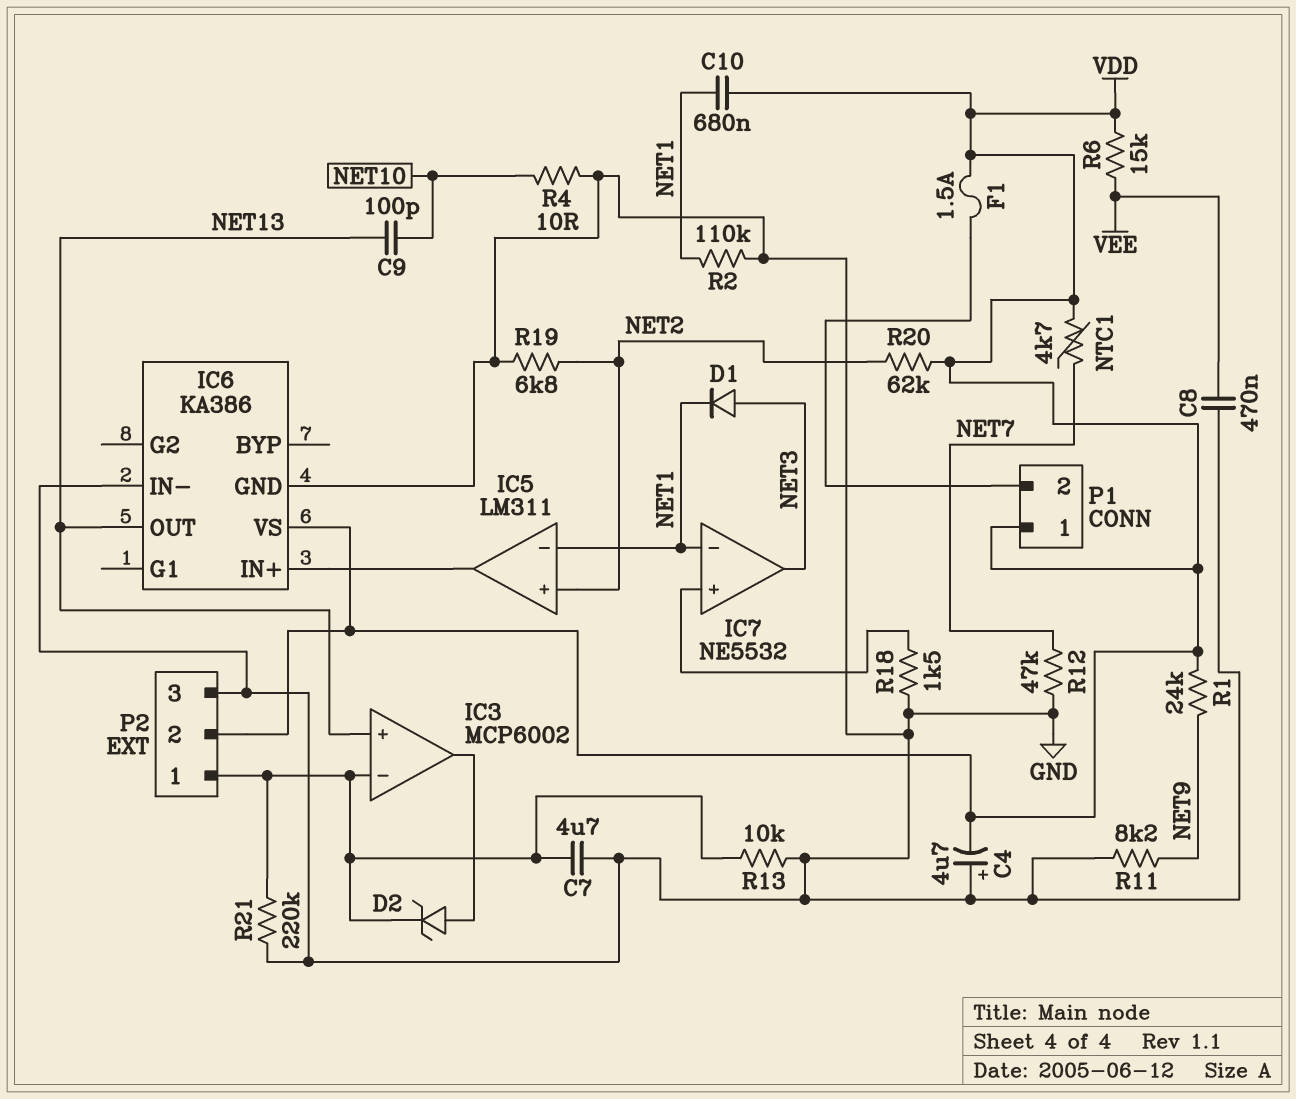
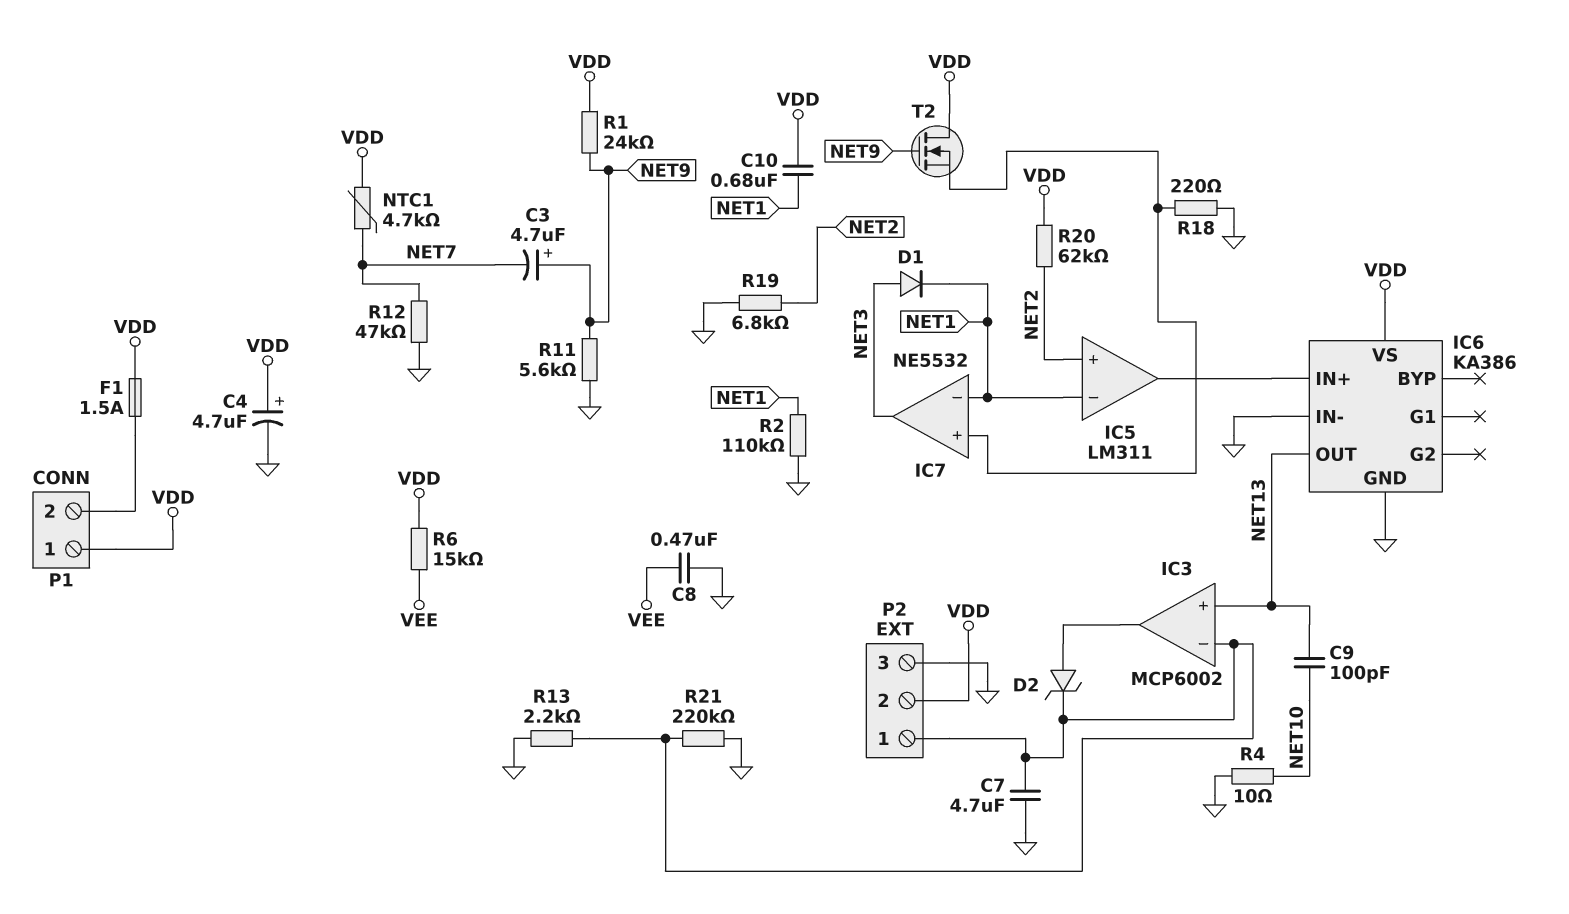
C3: none -> 4.7uF (plus NET9, minus NET7)
C4: 4.7uF (plus GND, minus VDD) -> 4.7uF (plus VDD, minus GND)
R11: 8.2k (GND, NET9) -> 5.6k (GND, NET9)
R13: 10k (GND, IC3/in-) -> 2.2k (GND, IC3/in-)
R18: 1.5k (GND, IC7/in+) -> 220 (GND, IC7/in+)
T2: none -> NMOS (G NET9, D VDD, S IC7/in+)

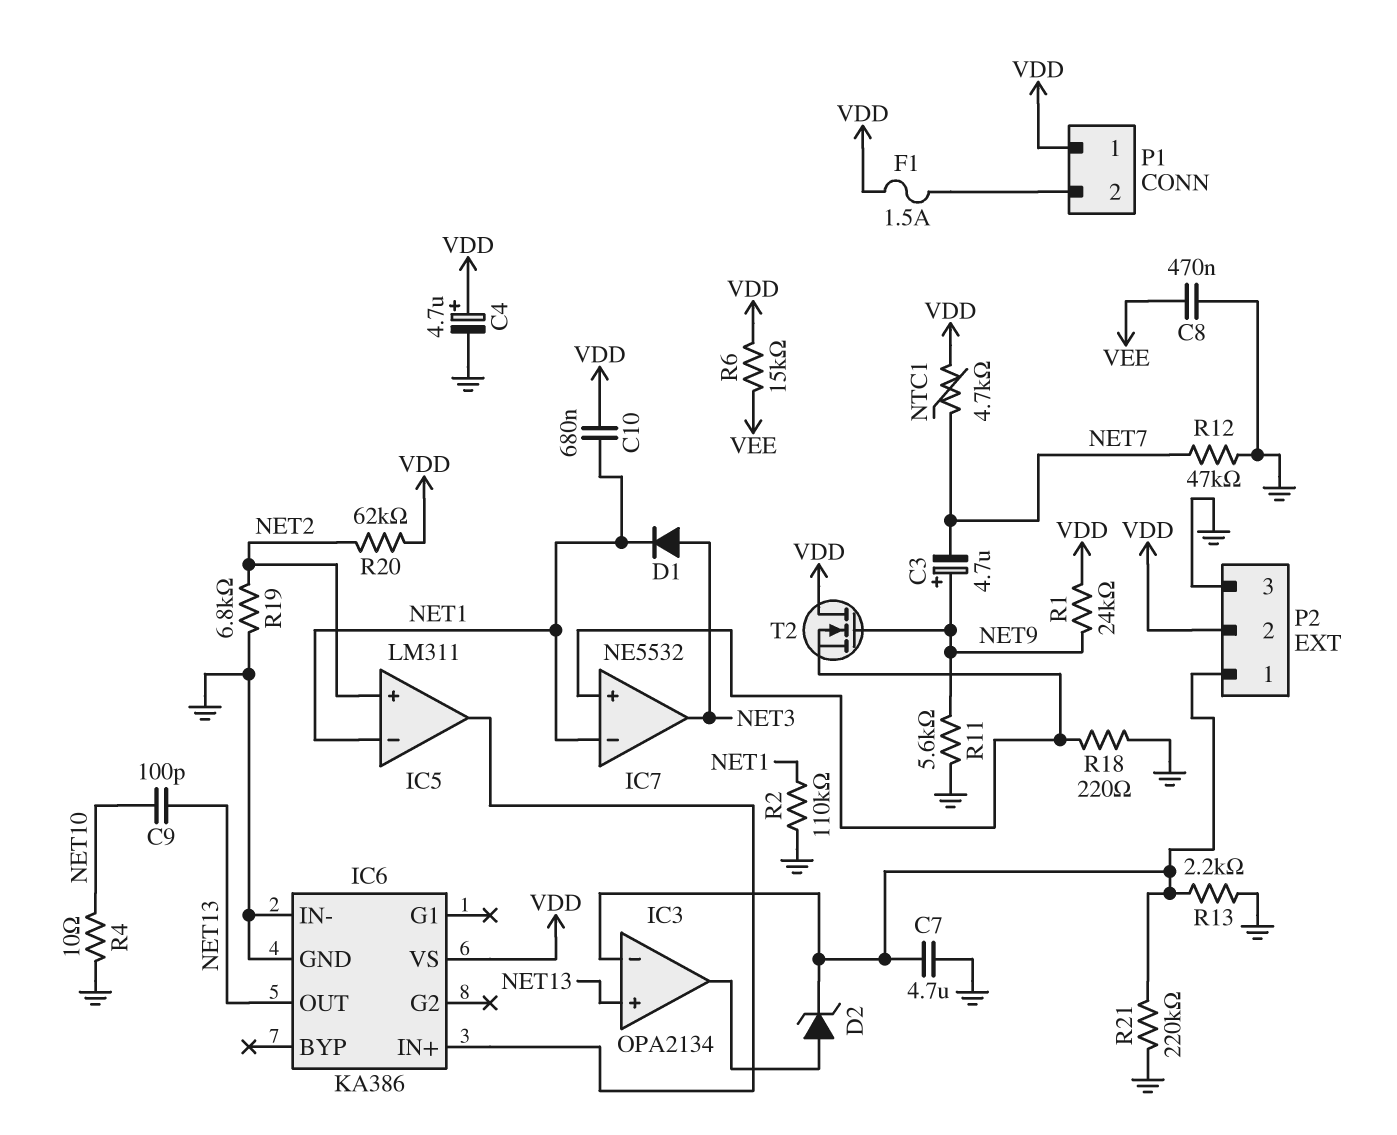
IC3: MCP6002 -> OPA2134

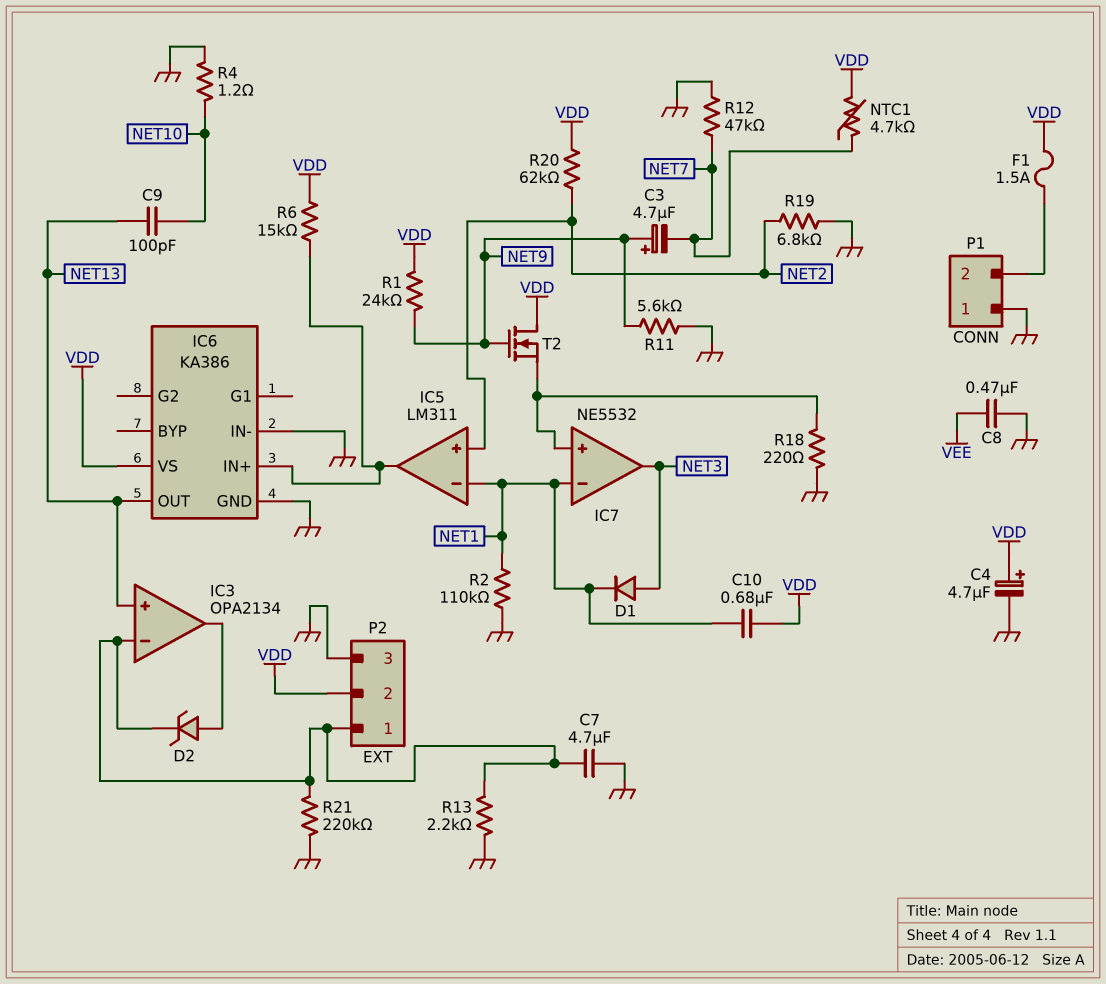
P1 pin 1: VDD -> GND
R4: 10 (GND, NET10) -> 1.2 (GND, NET10)
R6: 15k (VDD, VEE) -> 15k (IC5/out, VDD)

